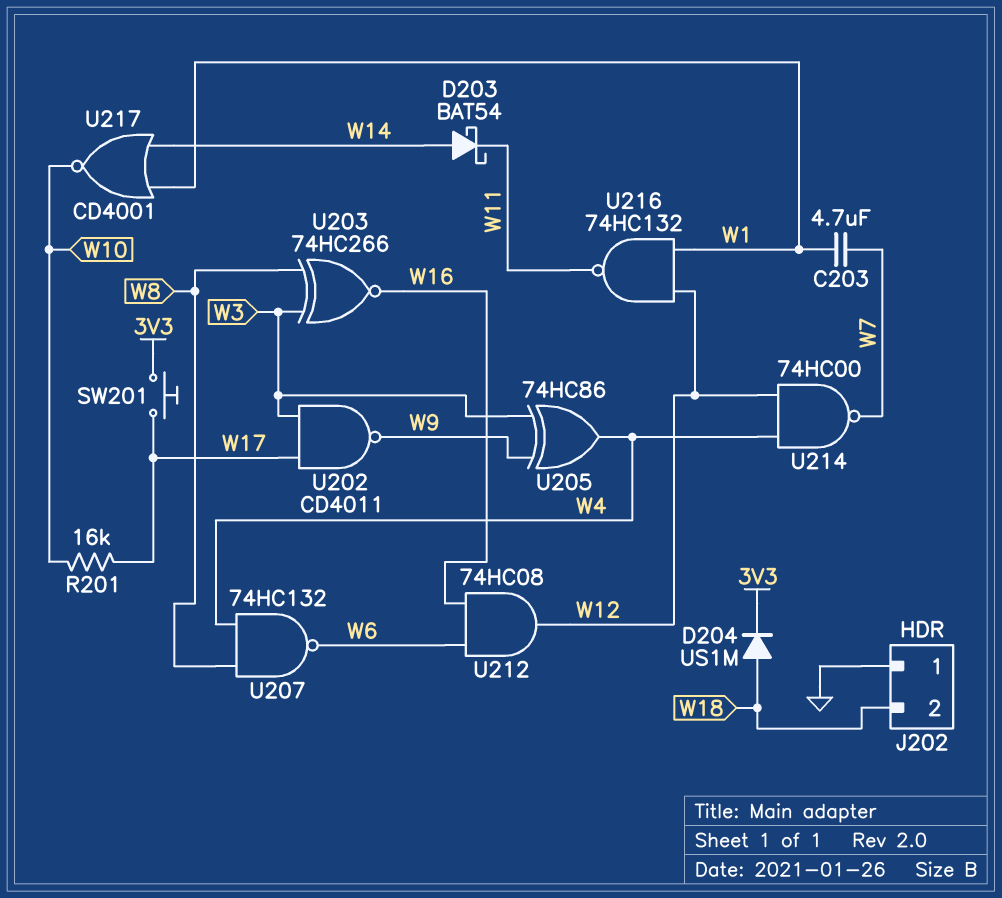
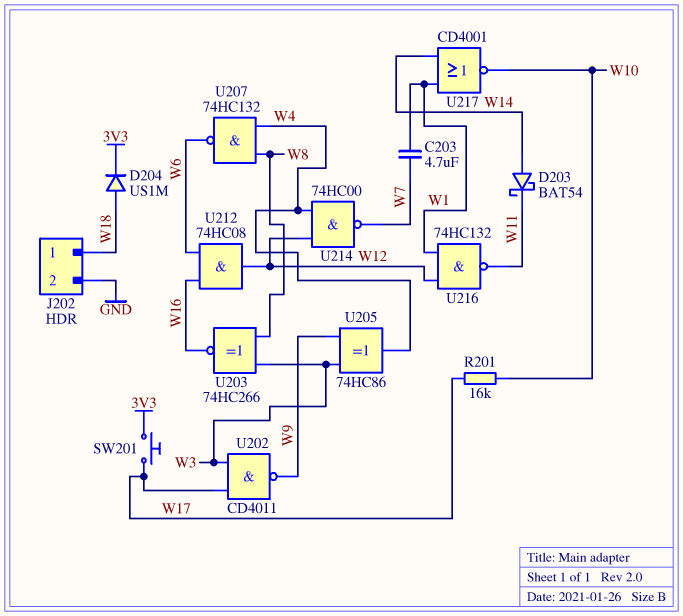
J202 pin 1: GND -> W18
J202 pin 2: W18 -> GND

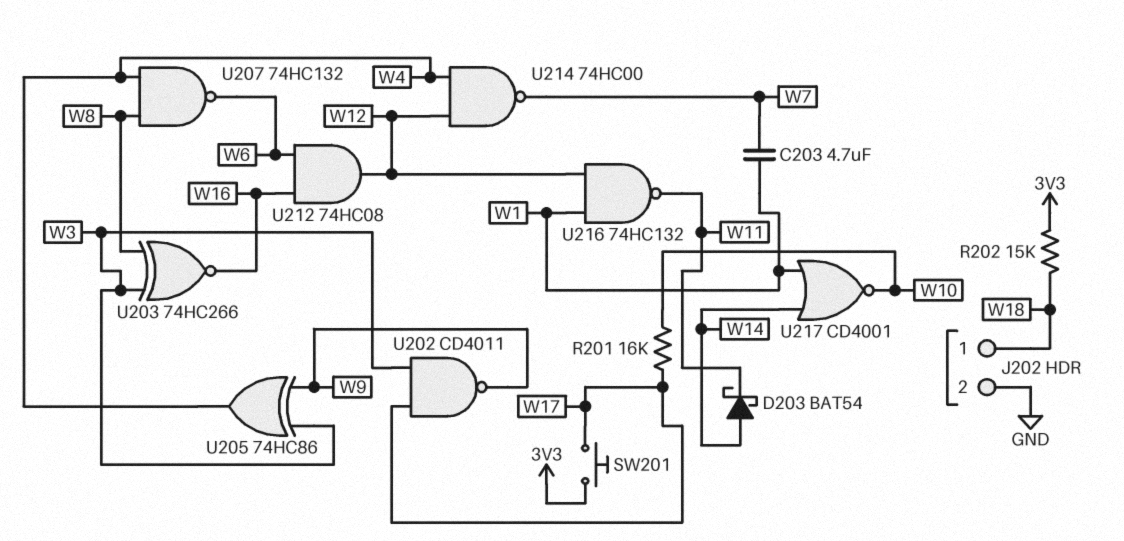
D204: diode US1M (A W18, K 3V3) -> none
R202: none -> 15k (3V3, W18)

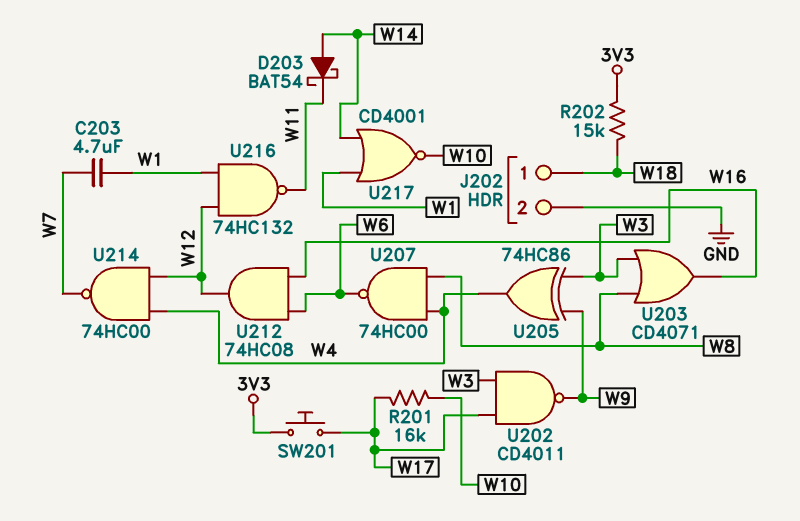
U203: XNOR 74HC266 (in W3, in W8, out W16) -> OR CD4071 (in W3, in W8, out W16)
U207: NAND 74HC132 (in W4, in W8, out W6) -> NAND 74HC00 (in W4, in W8, out W6)

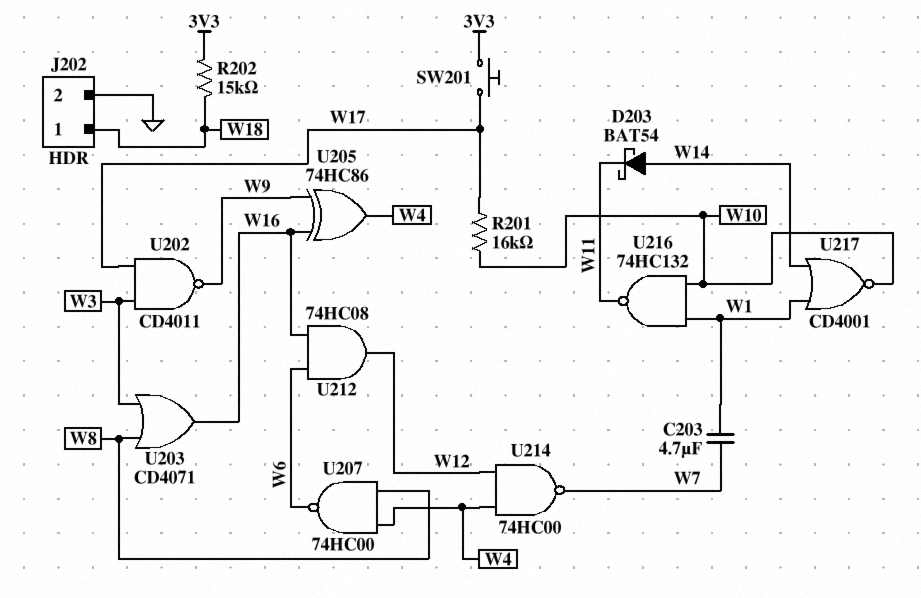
U205: XOR 74HC86 (in W3, in W9, out W4) -> XOR 74HC86 (in W9, in W16, out W4)
U216: NAND 74HC132 (in W1, in W12, out W11) -> NAND 74HC132 (in W1, in W10, out W11)

